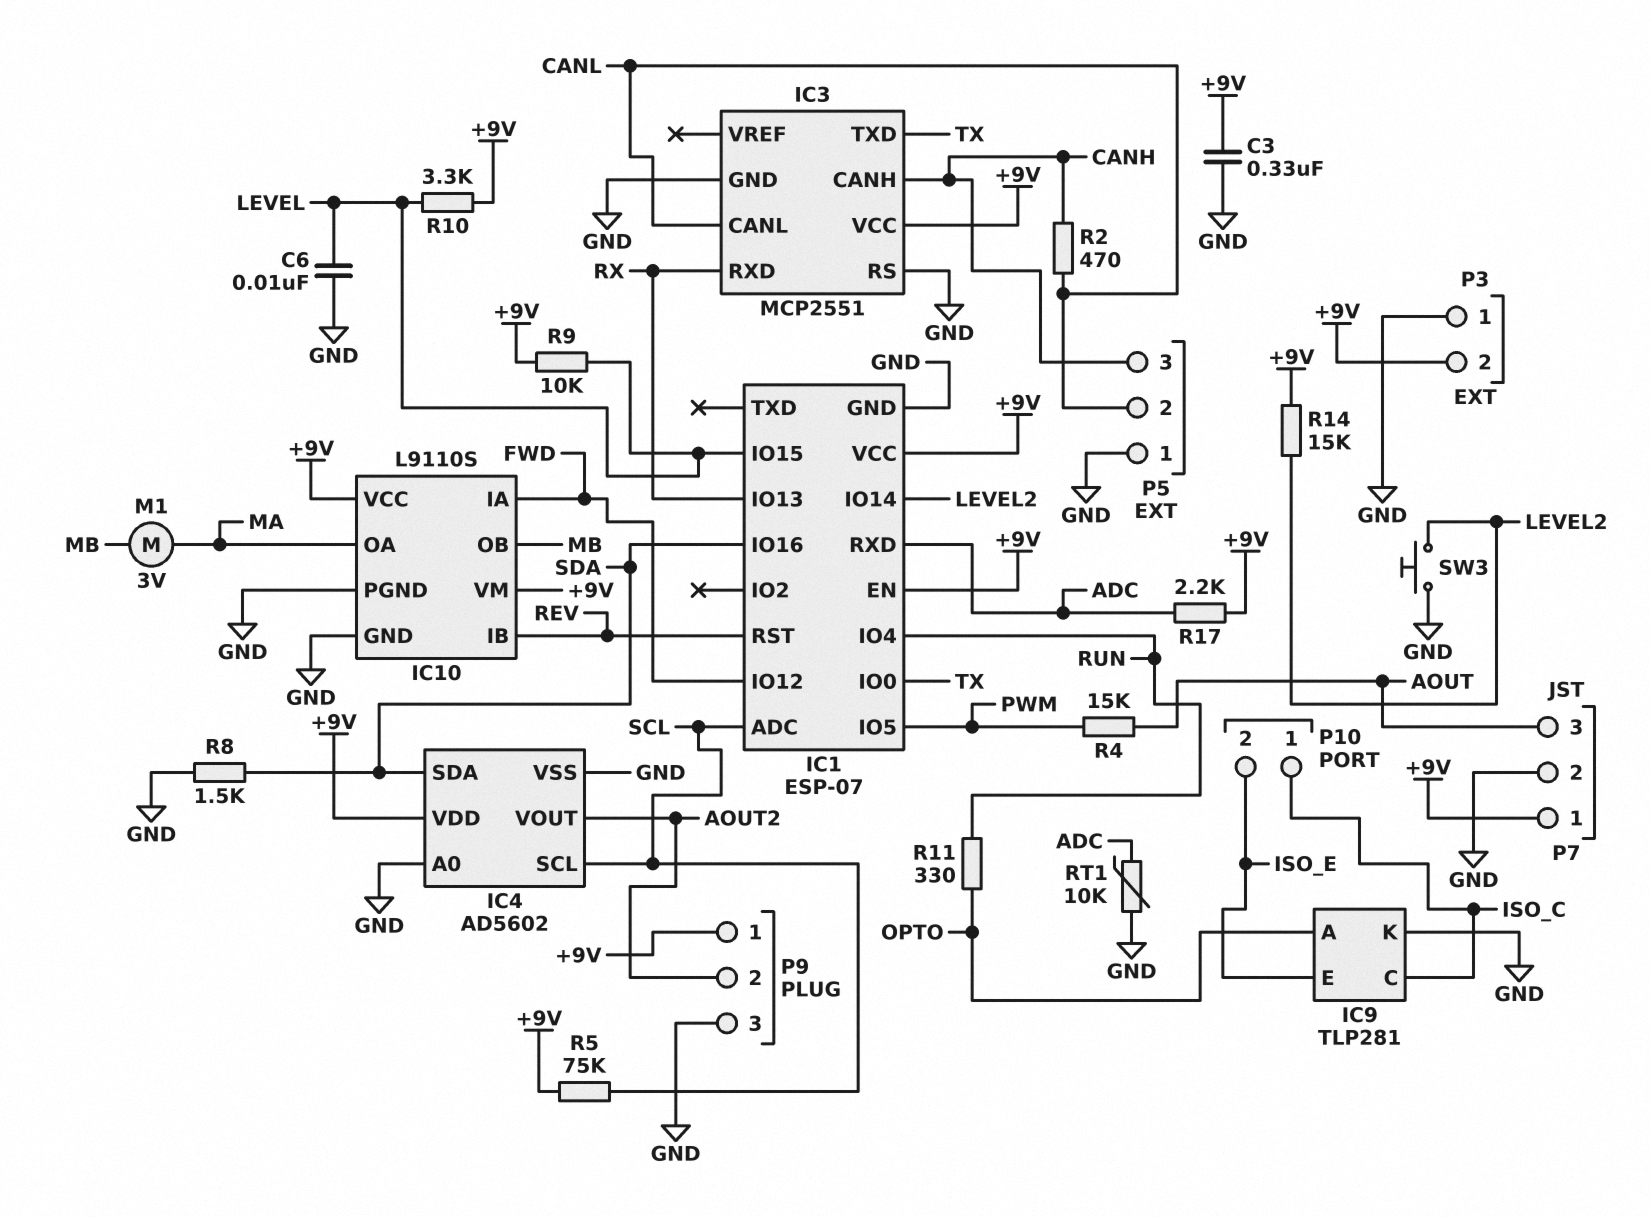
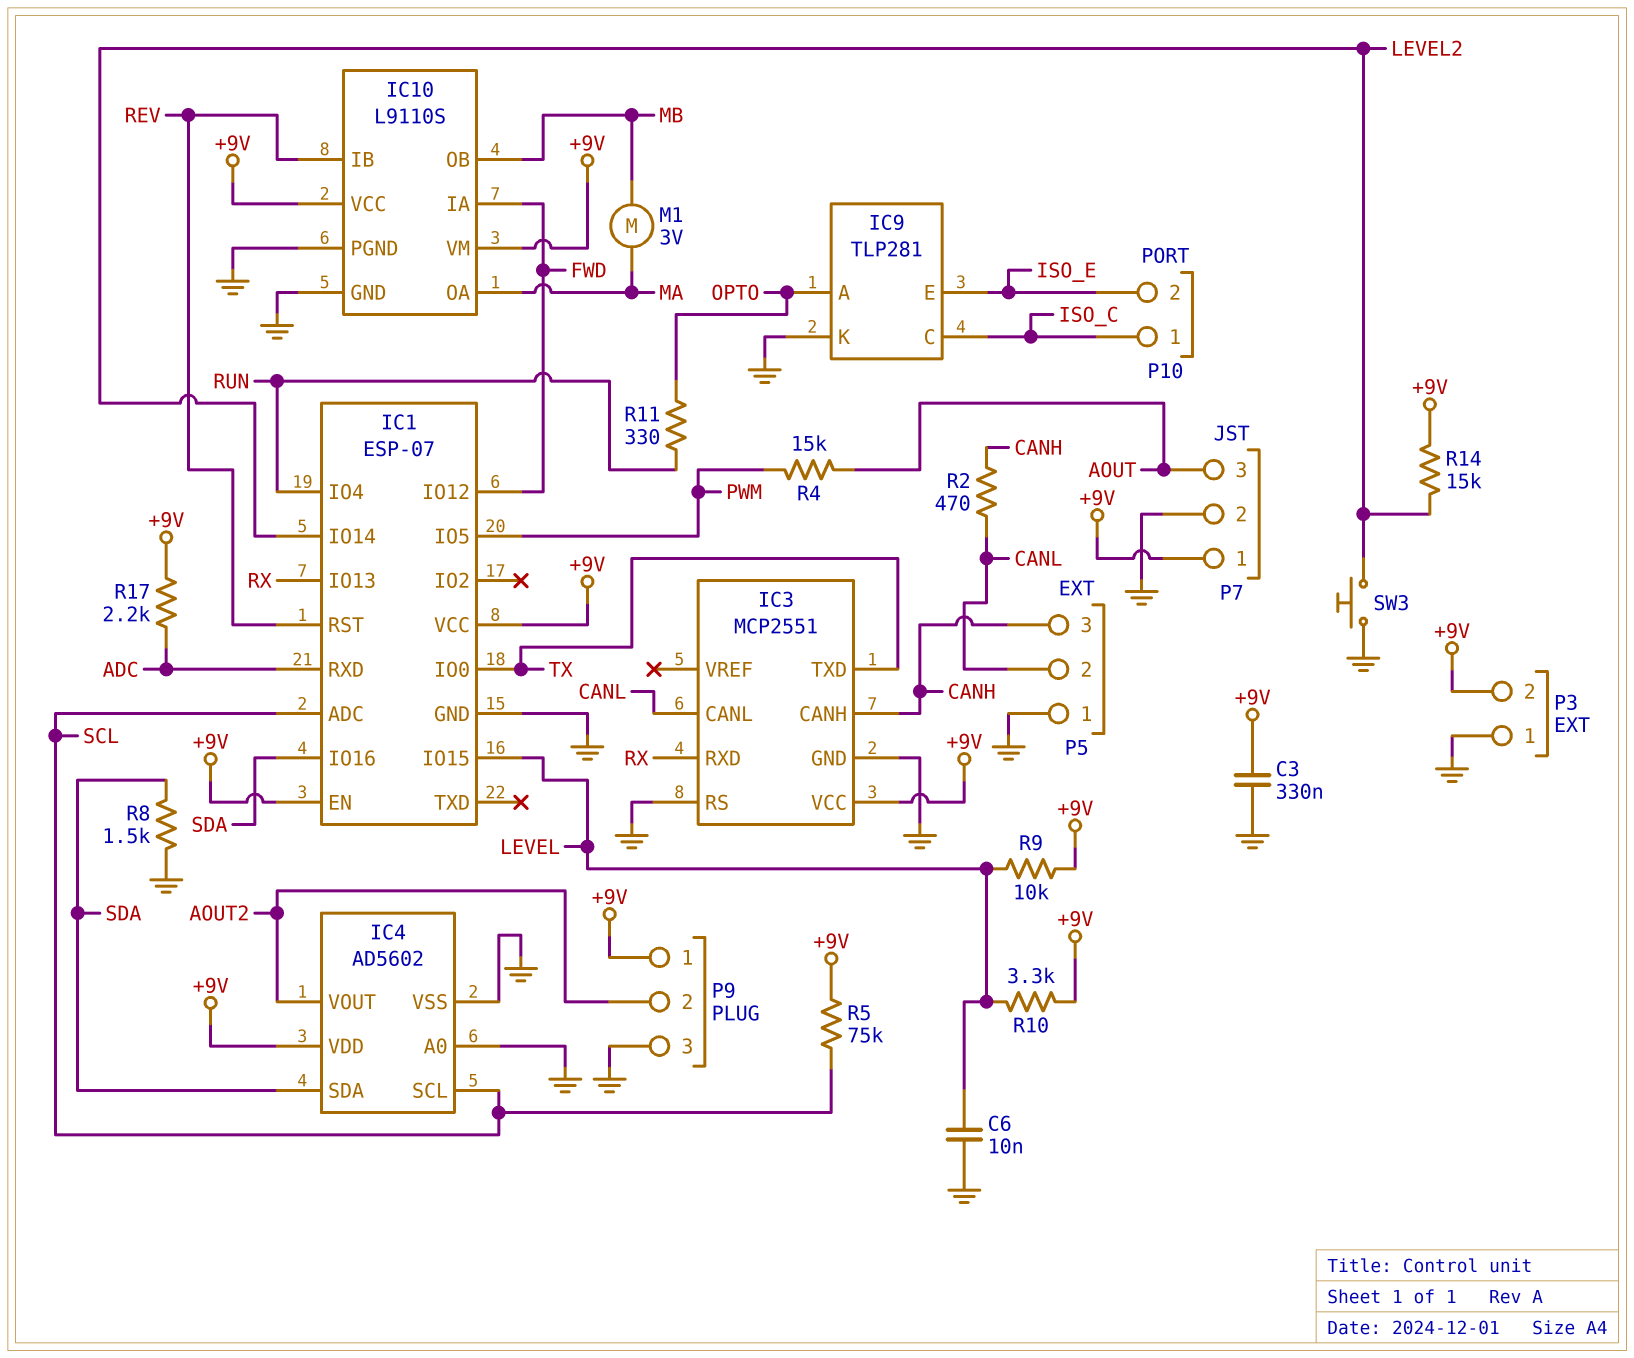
RT1: 10k (ADC, GND) -> none

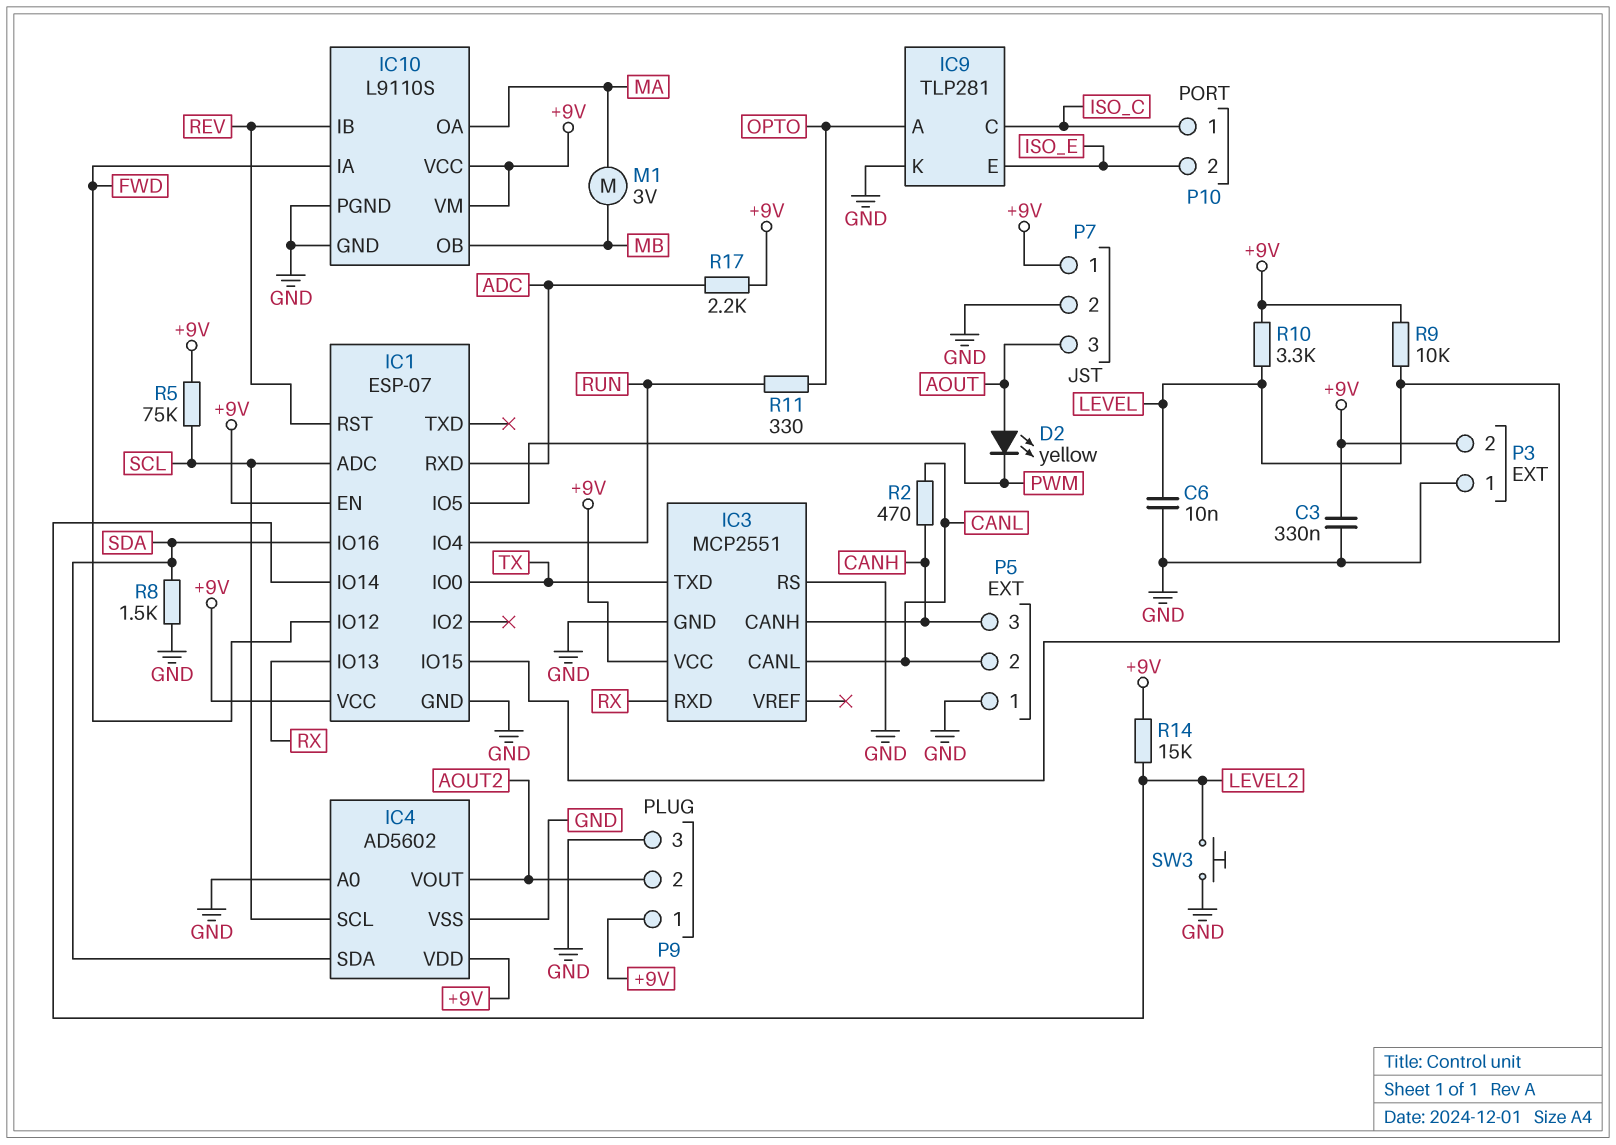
D2: none -> LED yellow (A AOUT, K PWM)
R4: 15k (AOUT, PWM) -> none

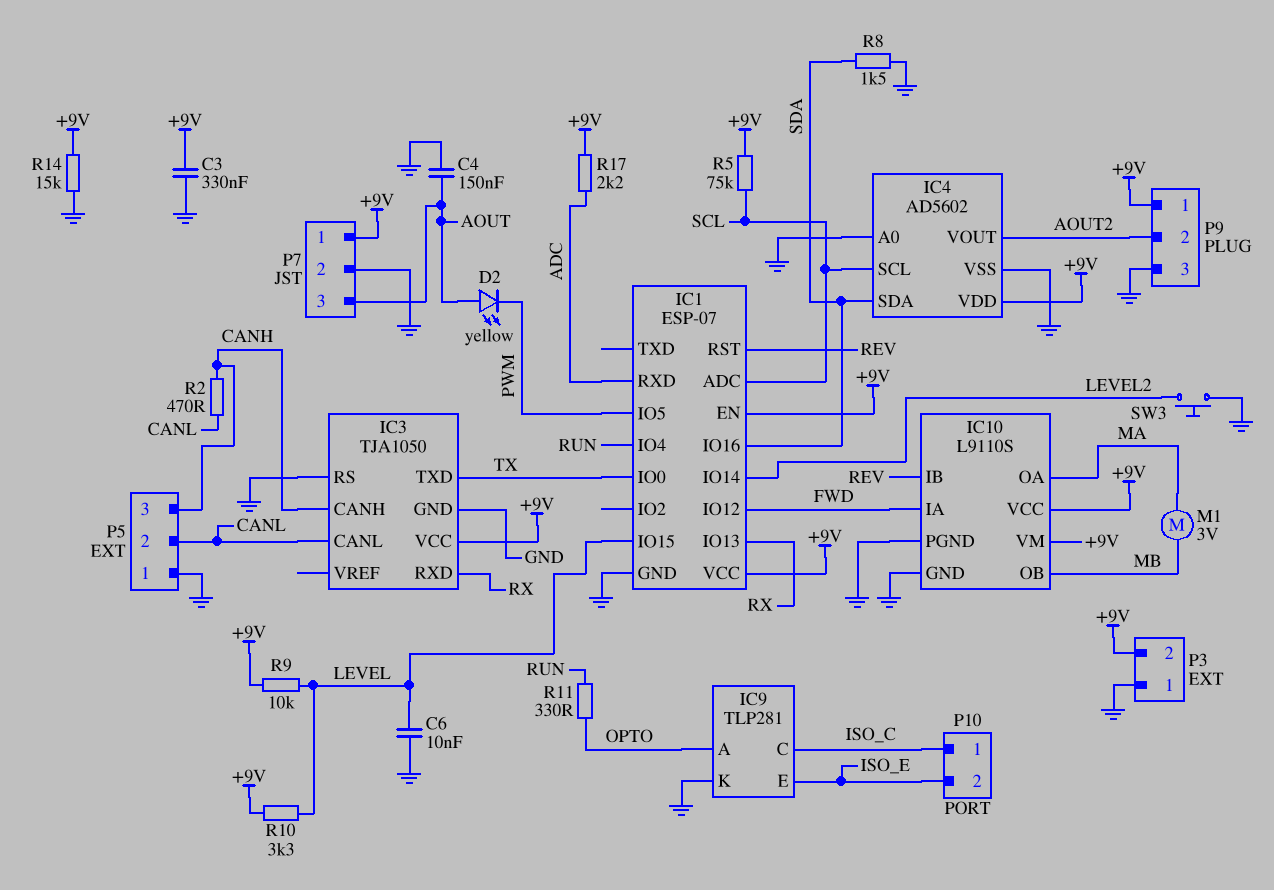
C4: none -> 150nF (AOUT, GND)
IC3: MCP2551 -> TJA1050
R14: 15k (+9V, LEVEL2) -> 15k (+9V, GND)

